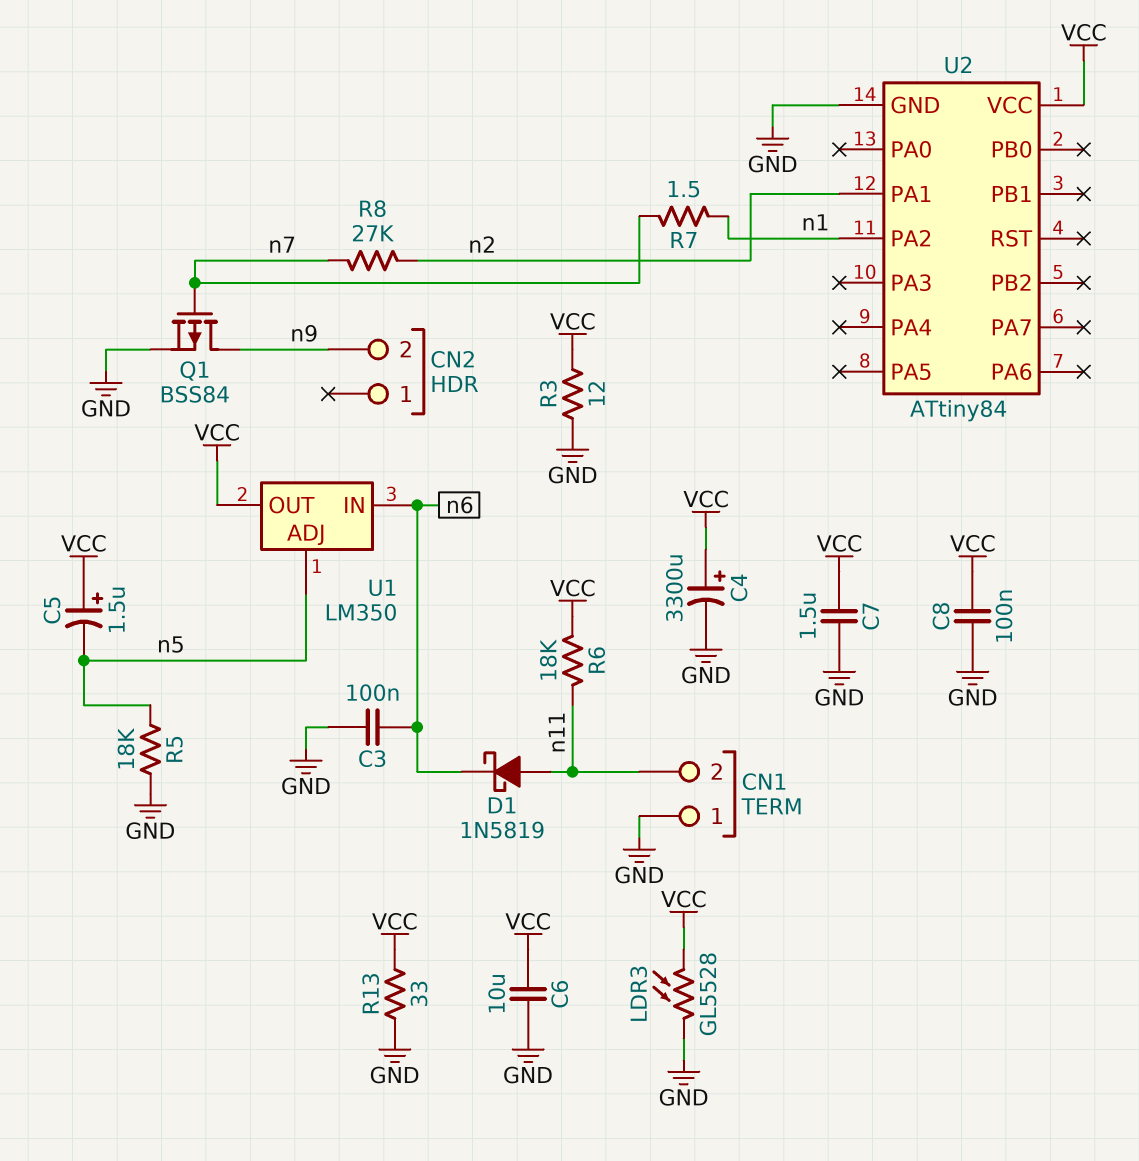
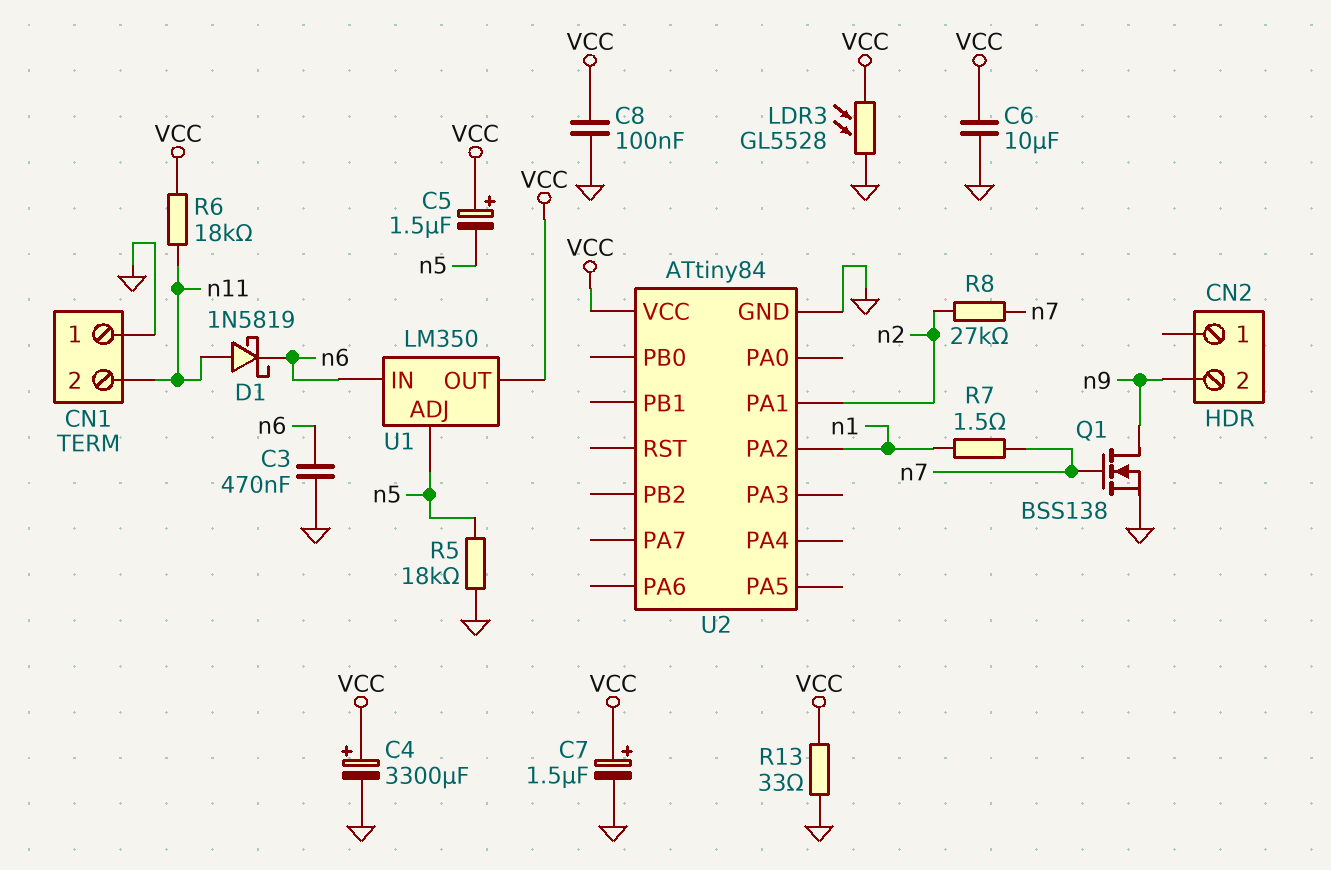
C3: 100nF (GND, n6) -> 470nF (GND, n6)
C7: 1.5uF (GND, VCC) -> 1.5uF (plus VCC, minus GND)
Q1: PMOS BSS84 (G n7, D n9, S GND) -> NMOS BSS138 (G n7, D n9, S GND)
R3: 12 (GND, VCC) -> none

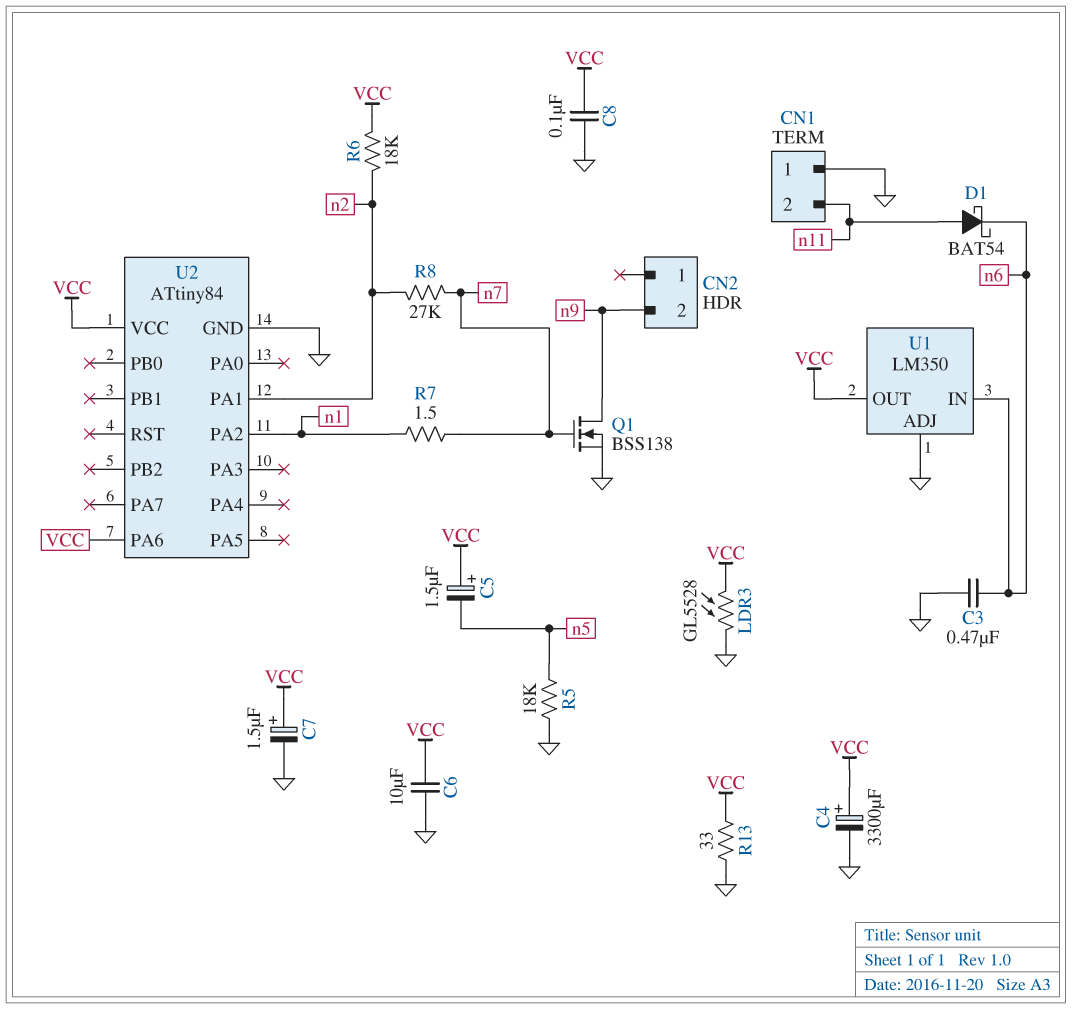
D1: schottky 1N5819 (A n11, K n6) -> schottky BAT54 (A n11, K n6)
R6: 18k (VCC, n11) -> 18k (VCC, n2)
U1 pin ADJ: n5 -> GND
U2 pin PA6: none -> VCC

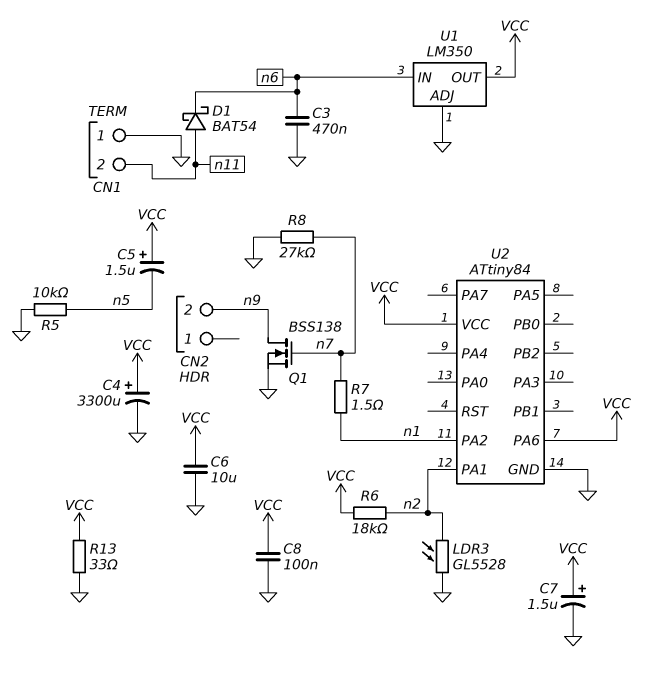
LDR3: GL5528 (GND, VCC) -> GL5528 (GND, n2)
R5: 18k (GND, n5) -> 10k (GND, n5)
R8: 27k (n2, n7) -> 27k (GND, n7)

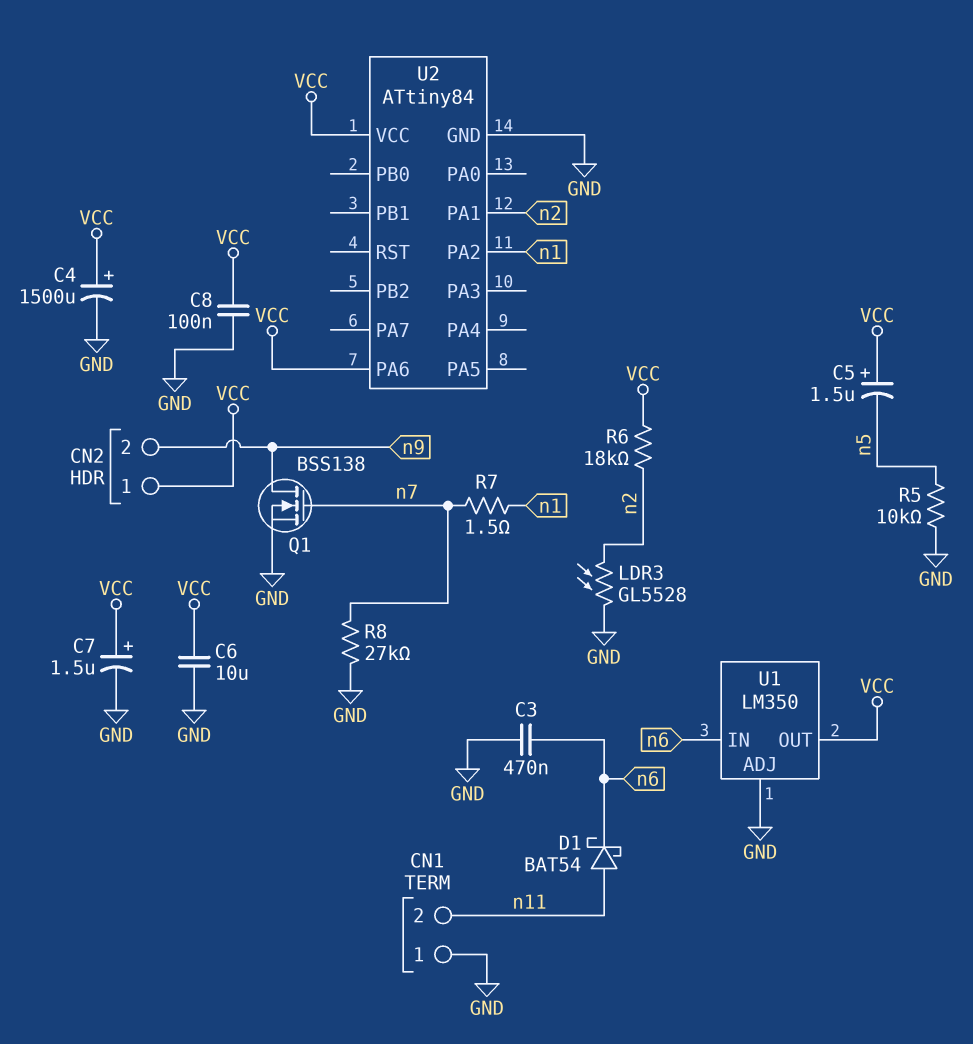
C4: 3300uF (plus VCC, minus GND) -> 1500uF (plus VCC, minus GND)
CN2 pin 1: none -> VCC
R13: 33 (GND, VCC) -> none

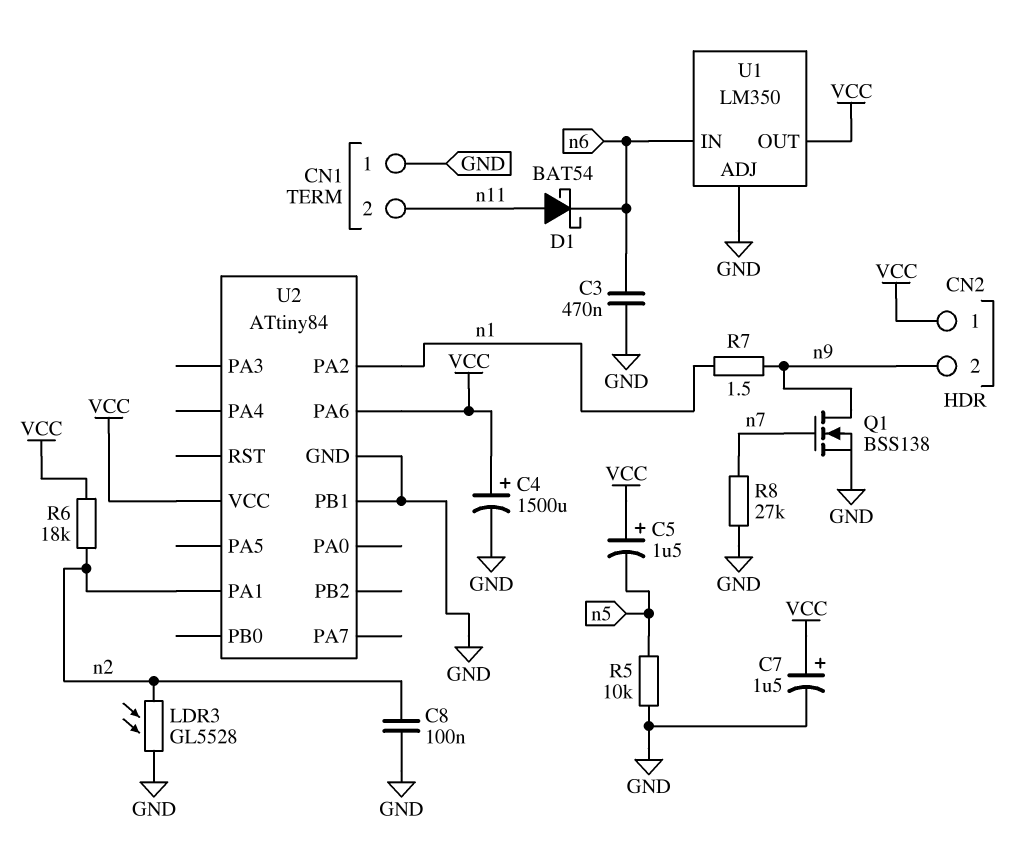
C6: 10uF (GND, VCC) -> none
C8: 100nF (GND, VCC) -> 100nF (GND, n2)
R7: 1.5 (n1, n7) -> 1.5 (n1, n9)
U2 pin PB1: none -> GND

